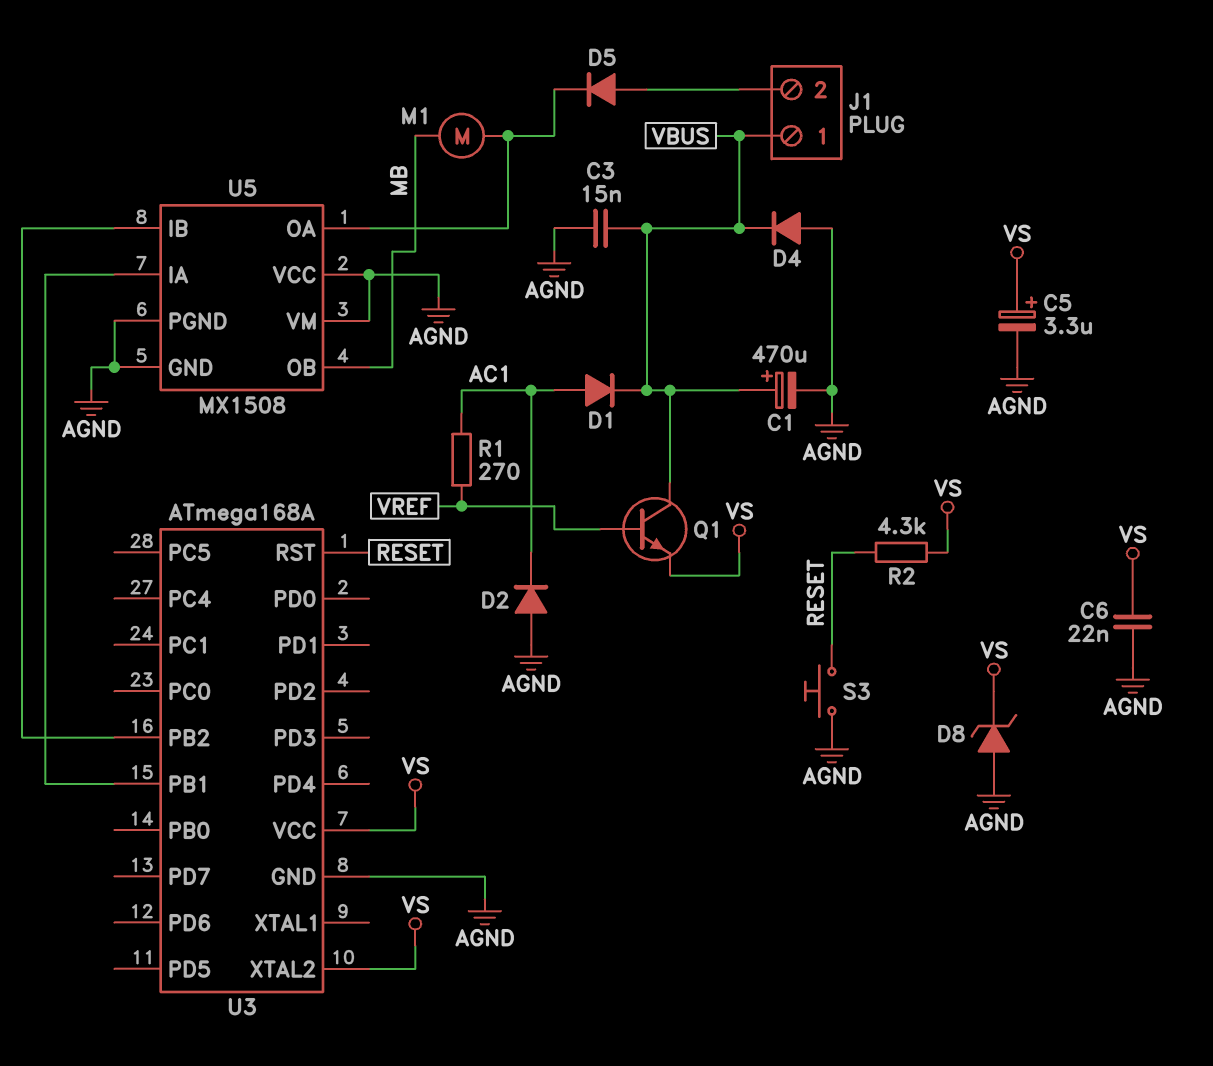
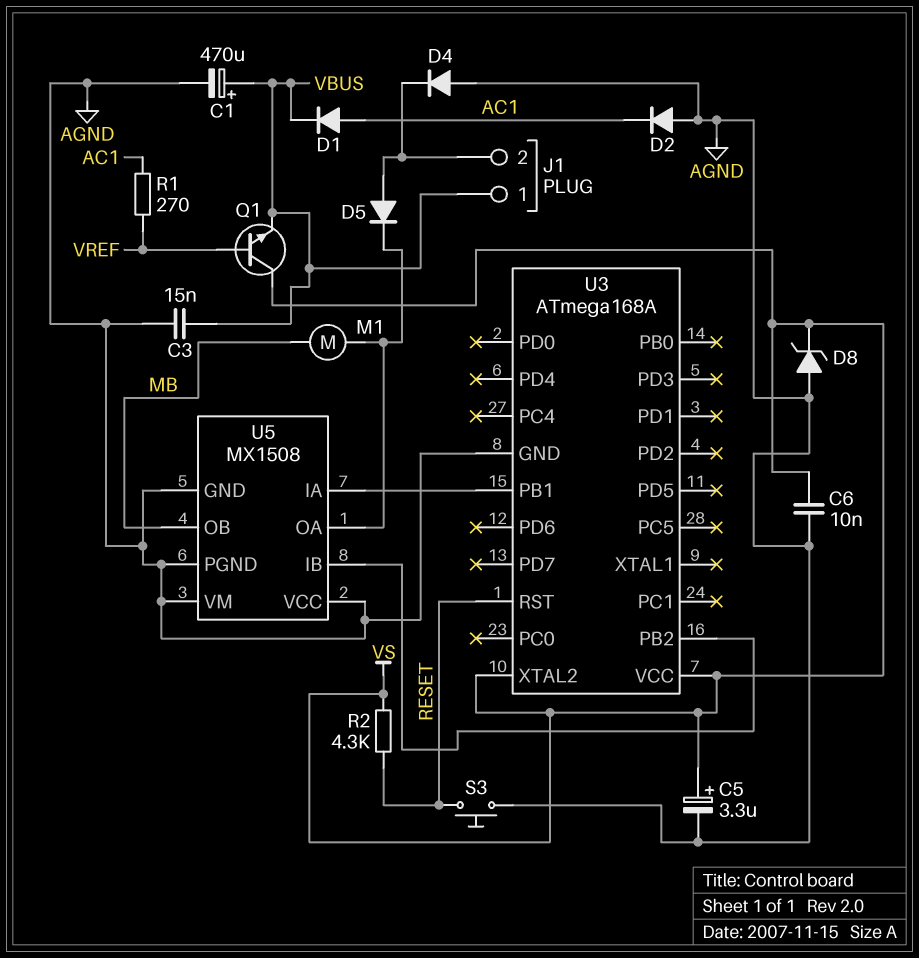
C6: 22nF (AGND, VS) -> 10nF (AGND, VS)
D4: diode (A AGND, K VBUS) -> diode (A AGND, K J1/2)
Q1: NPN (B VREF, C VBUS, E VS) -> NPN (B VREF, C VS, E VBUS)

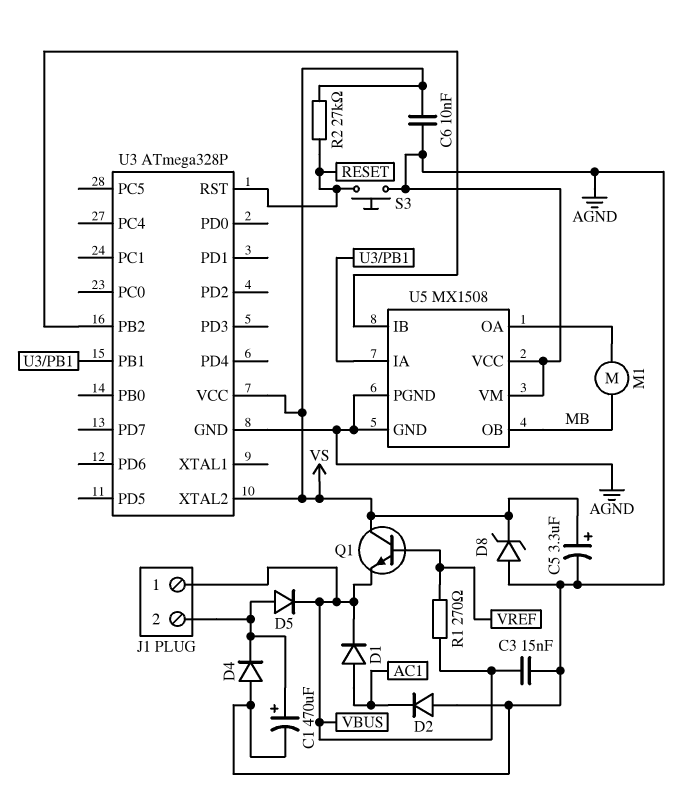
C1: 470uF (plus VBUS, minus AGND) -> 470uF (plus J1/2, minus AGND)
D5: diode (A J1/2, K U5/OA) -> diode (A J1/2, K VBUS)
R1: 270 (AC1, VREF) -> 270 (VBUS, VREF)
R2: 4.3k (RESET, VS) -> 27k (RESET, VS)
U3: ATmega168A -> ATmega328P

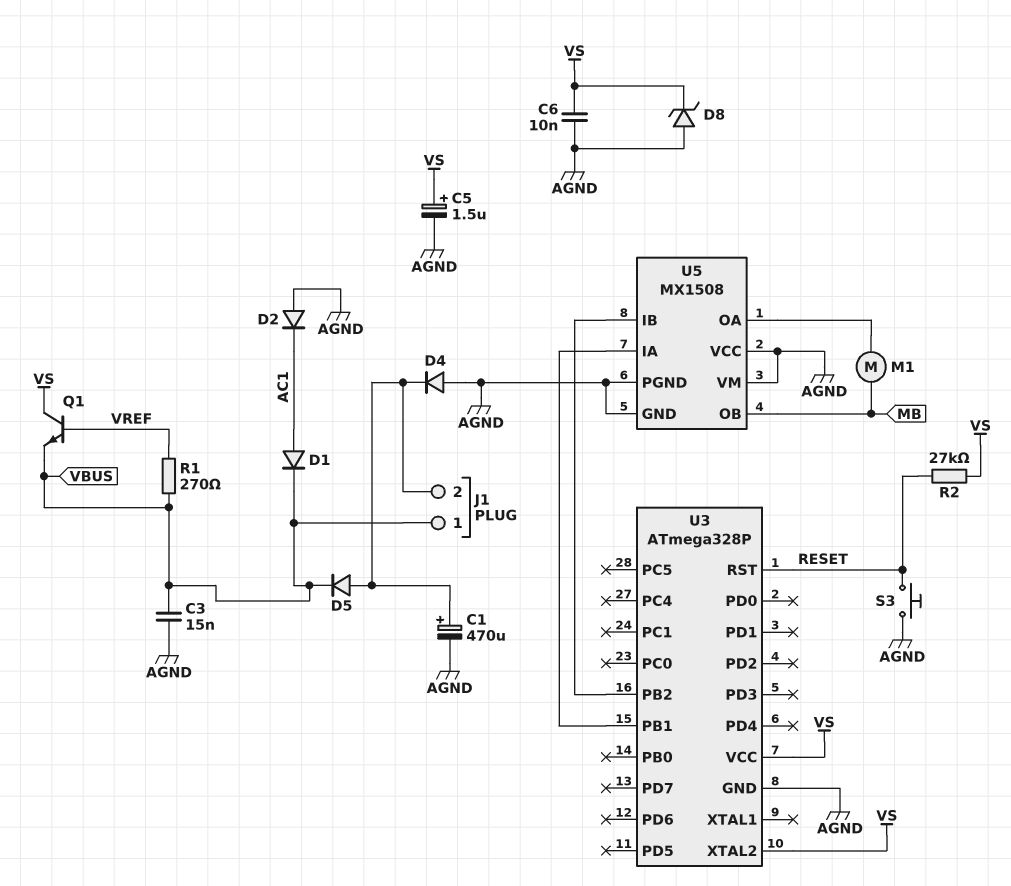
C5: 3.3uF (plus VS, minus AGND) -> 1.5uF (plus VS, minus AGND)

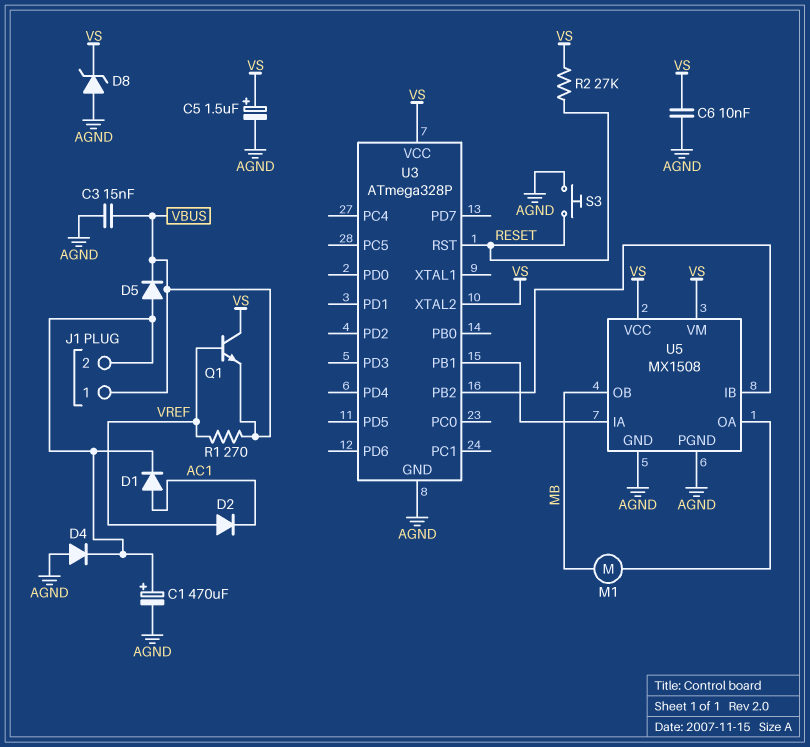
D1: diode (A AC1, K VBUS) -> diode (A AC1, K J1/2)
D2: diode (A AGND, K AC1) -> diode (A VREF, K AC1)
U5 pin VCC: AGND -> VS
U5 pin VM: AGND -> VS

